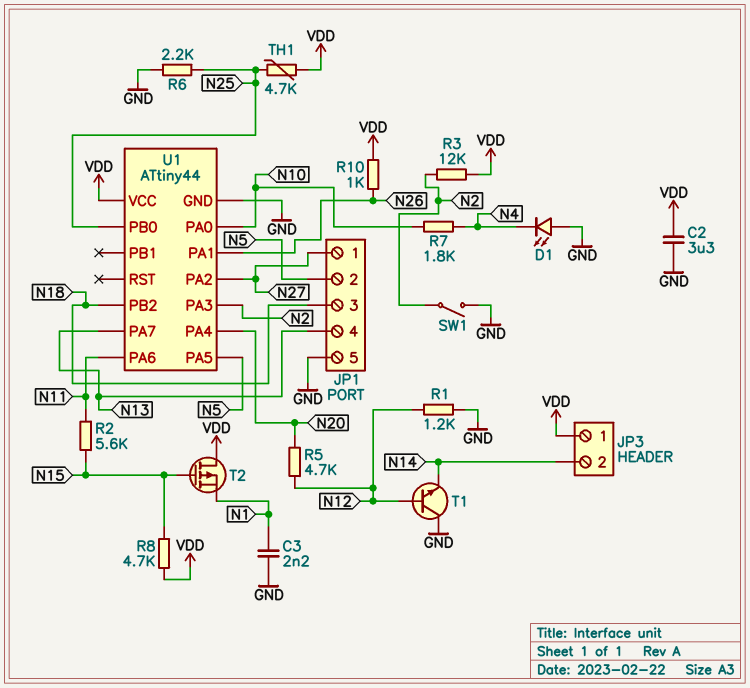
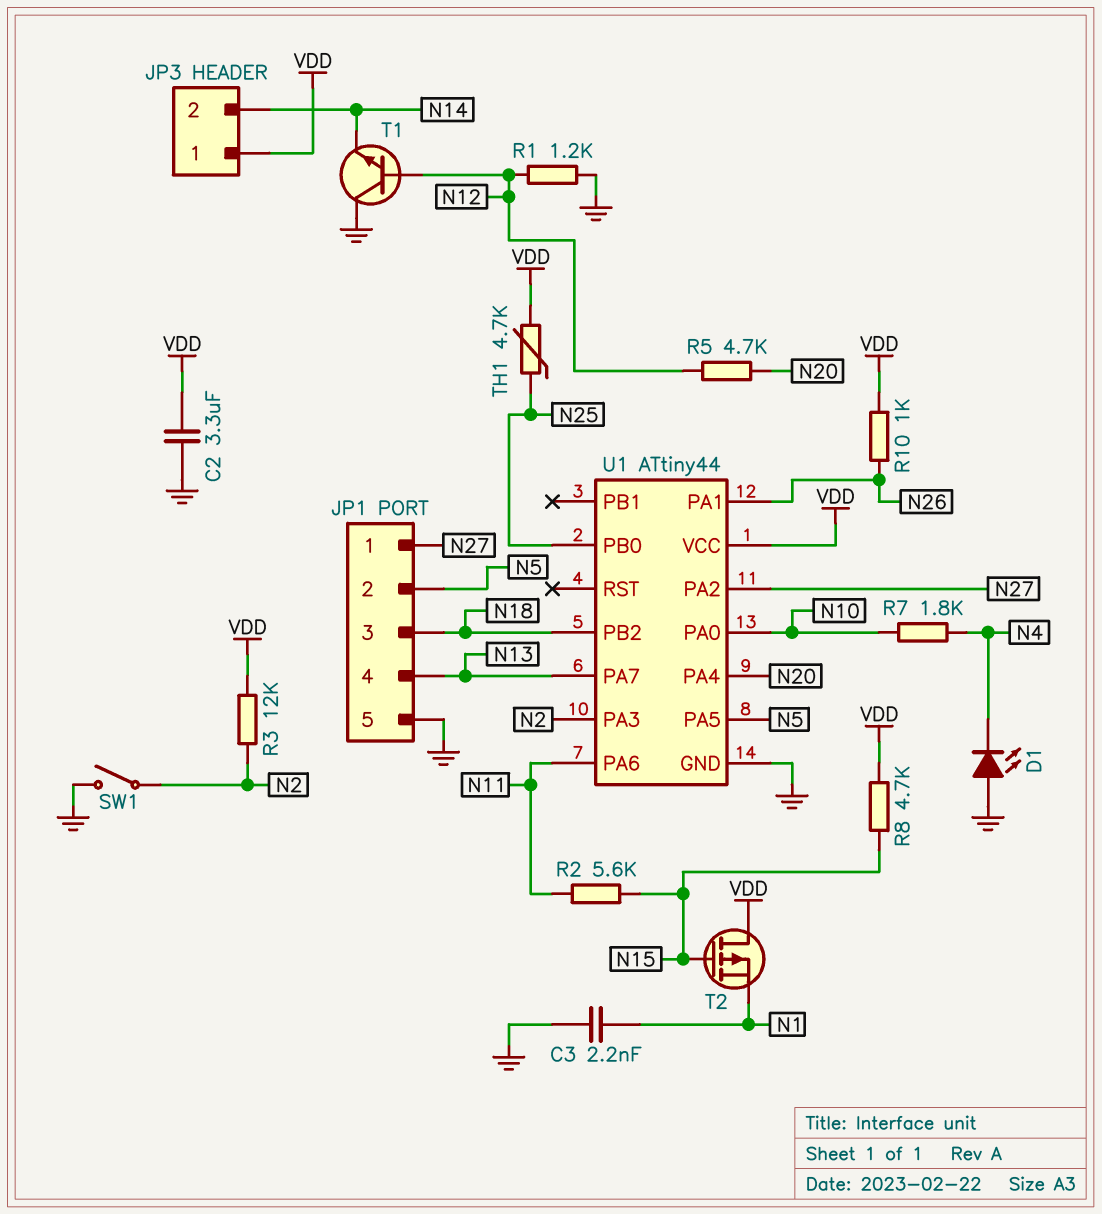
R6: 2.2k (GND, N25) -> none

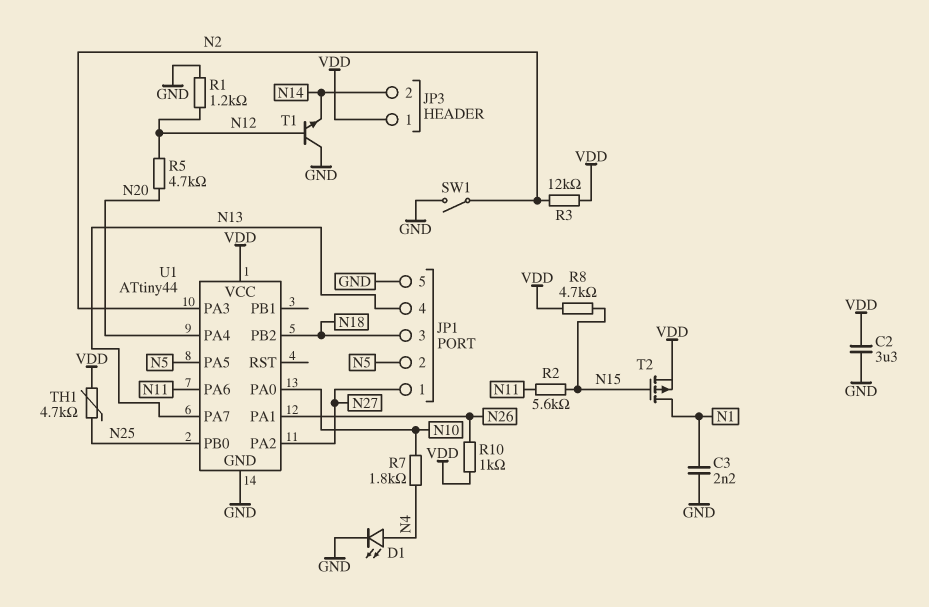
D1: LED (A GND, K N4) -> LED (A N4, K GND)
T2: PMOS (G N15, D VDD, S N1) -> PMOS (G N15, D N1, S VDD)

